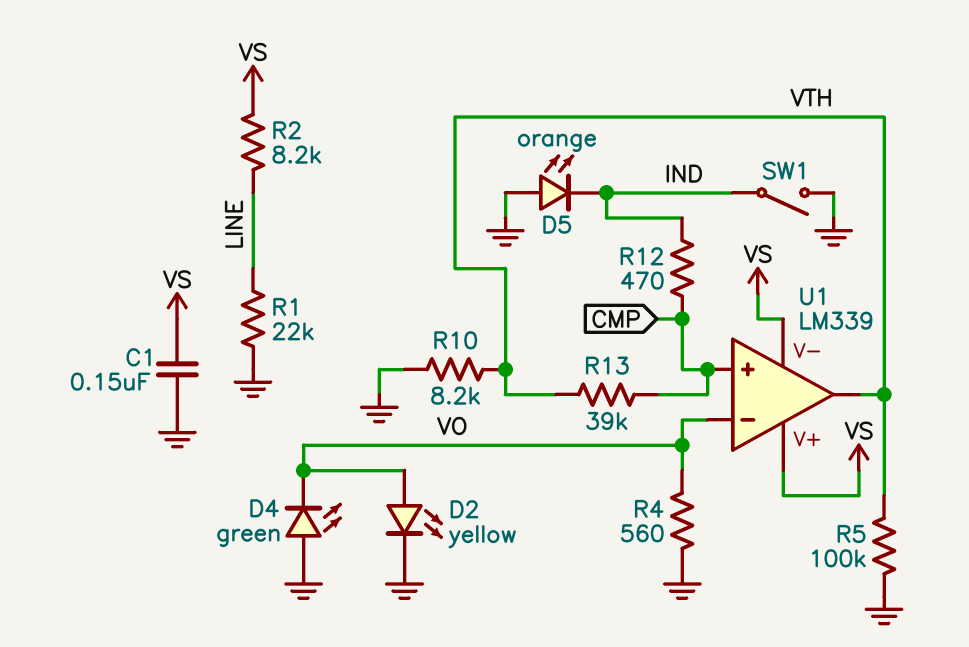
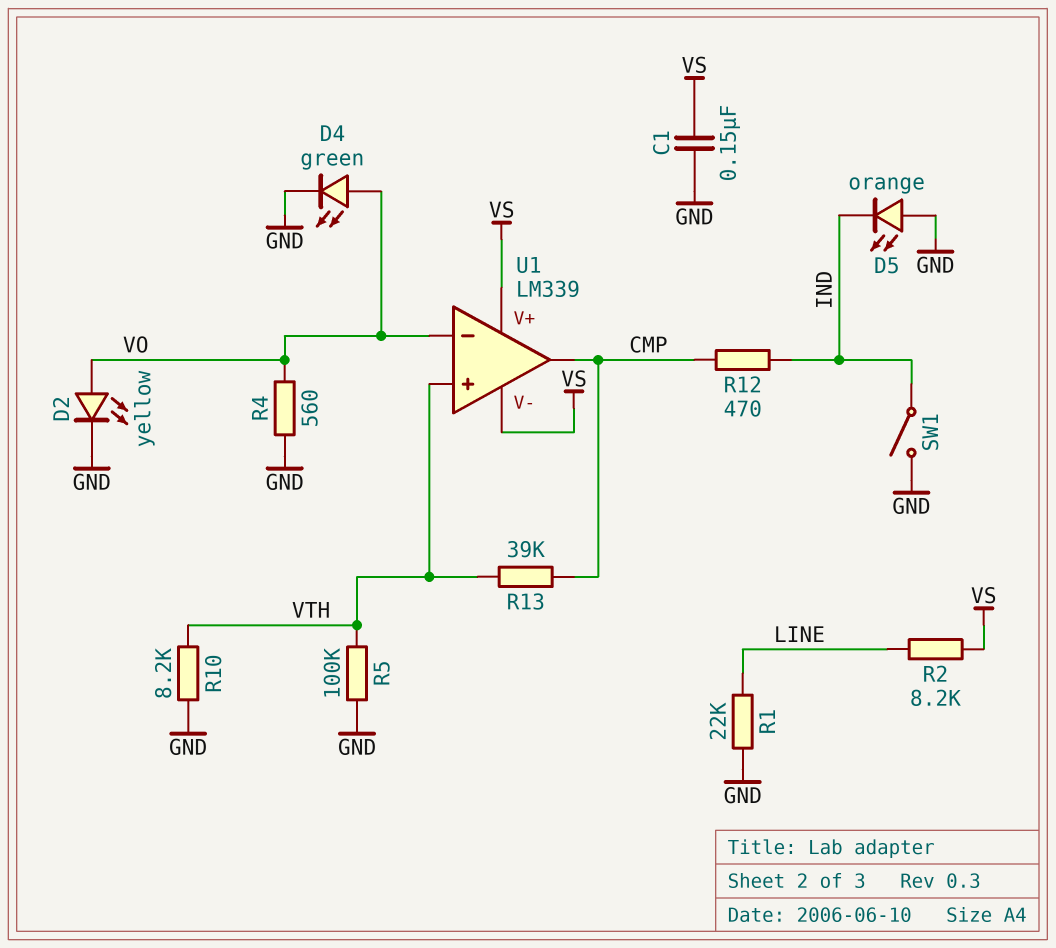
D4: LED green (A GND, K VO) -> LED green (A VO, K GND)
U1 pin in+: CMP -> VTH
U1 pin out: VTH -> CMP

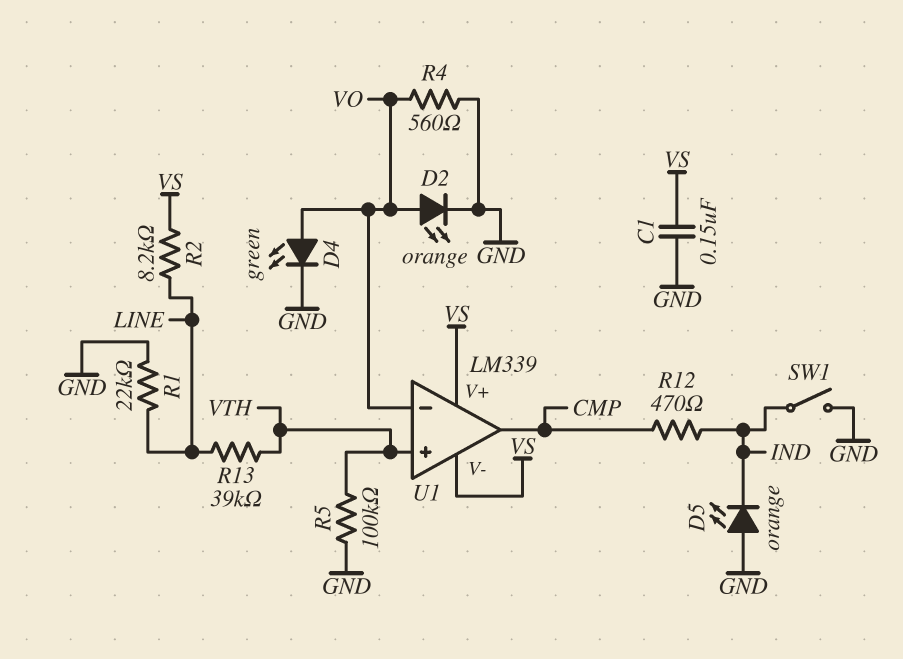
D2: LED yellow (A VO, K GND) -> LED orange (A VO, K GND)
R10: 8.2k (GND, VTH) -> none
R13: 39k (CMP, VTH) -> 39k (LINE, VTH)

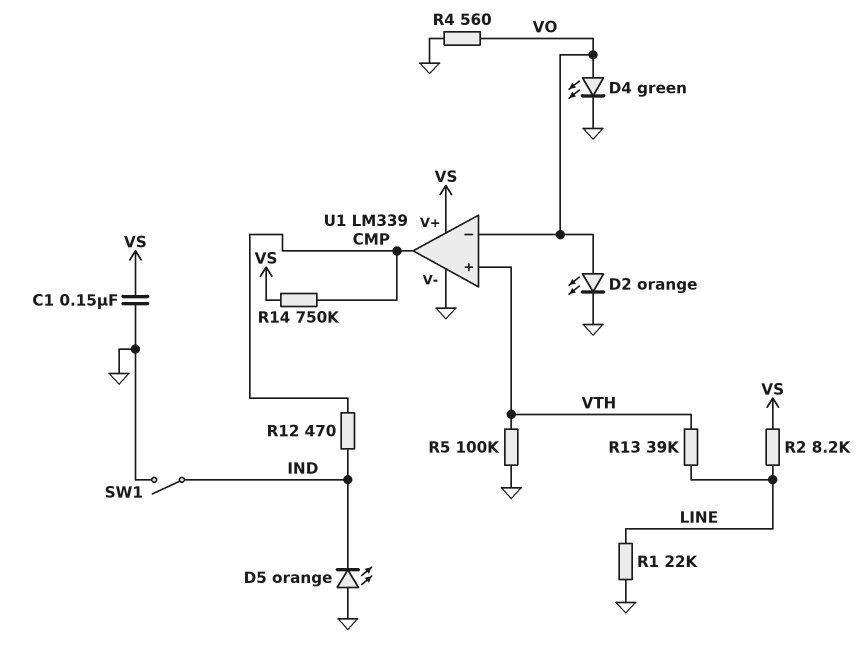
R14: none -> 750k (CMP, VS)
U1 pin V-: VS -> GND

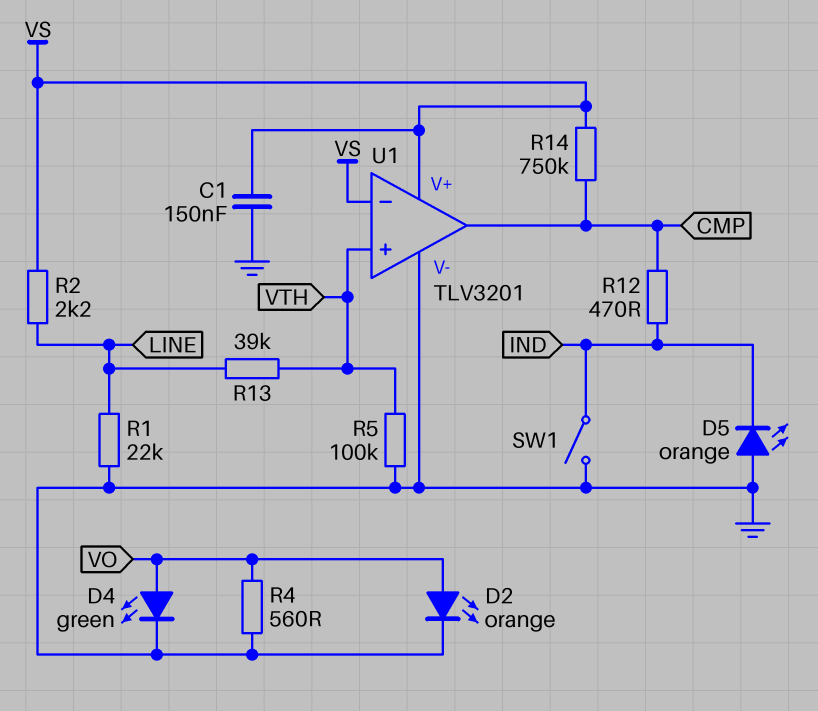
R2: 8.2k (LINE, VS) -> 2.2k (LINE, VS)
U1: LM339 -> TLV3201
U1 pin in-: VO -> VS

